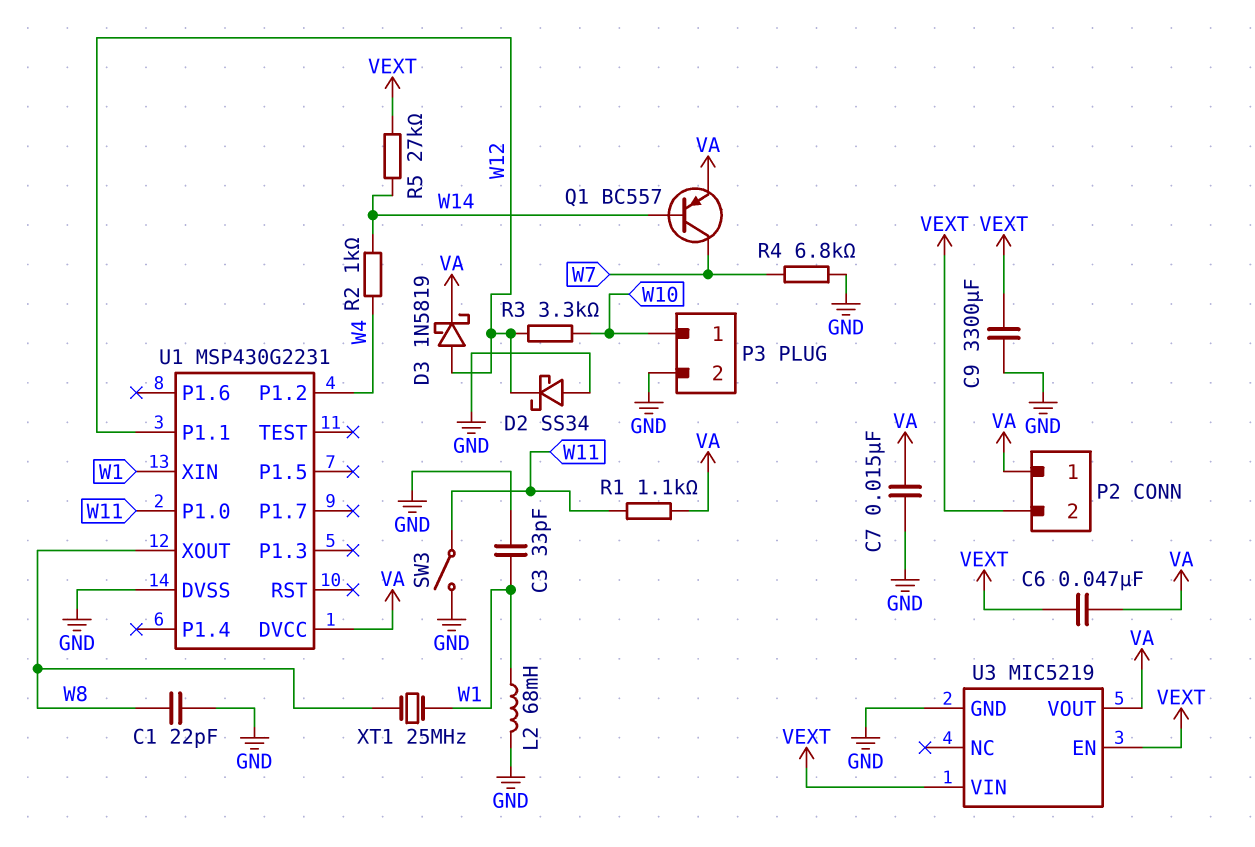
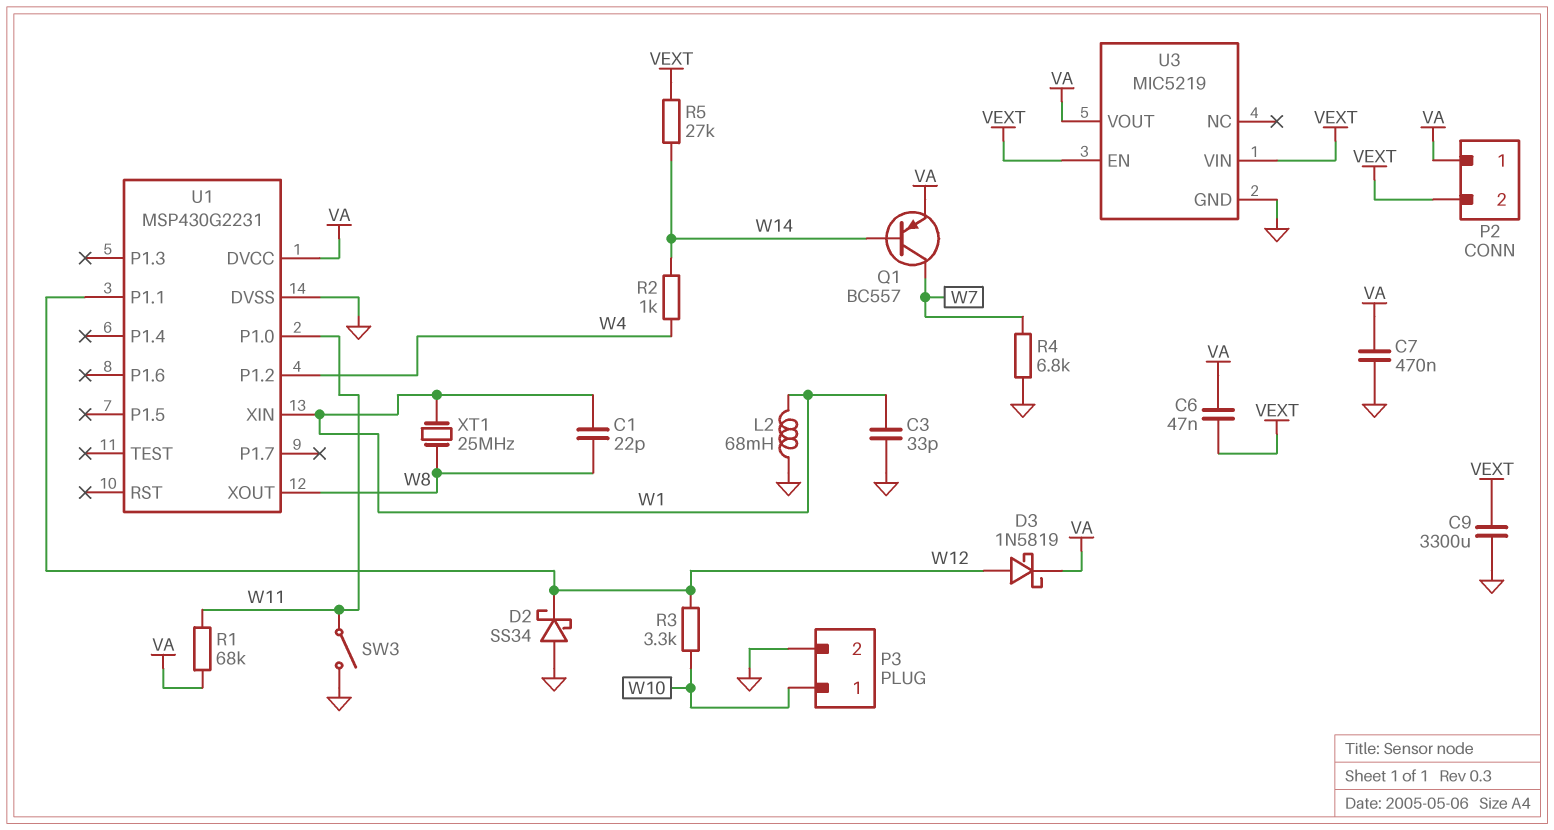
C1: 22pF (GND, W8) -> 22pF (W1, W8)
C7: 15nF (GND, VA) -> 470nF (GND, VA)
R1: 1.1k (VA, W11) -> 68k (VA, W11)

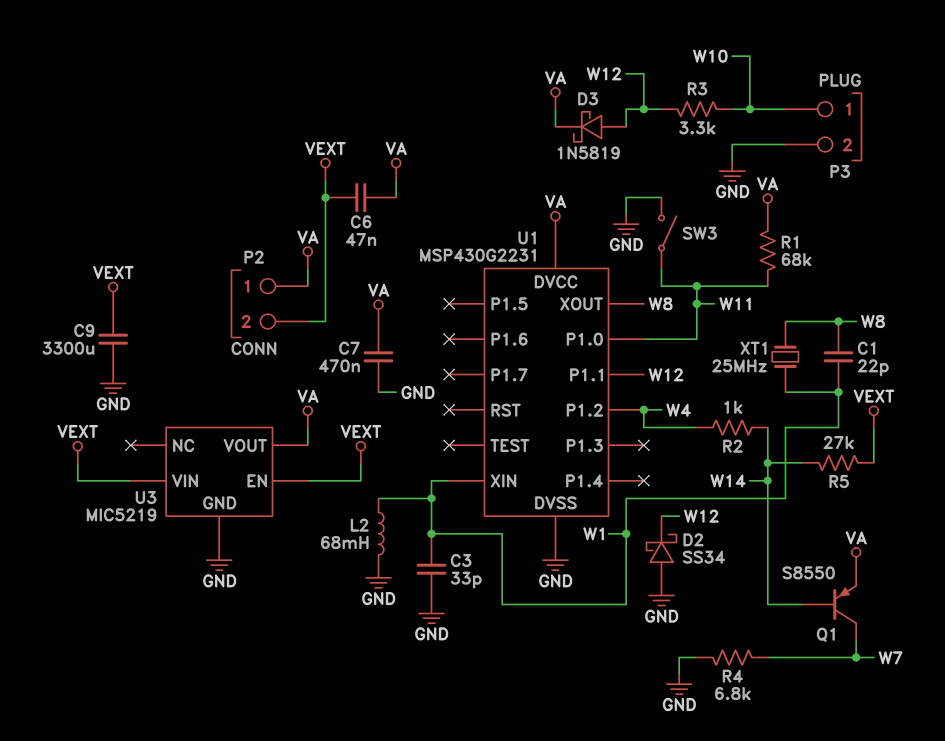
Q1: PNP BC557 (B W14, C W7, E VA) -> PNP S8550 (B W14, C W7, E VA)

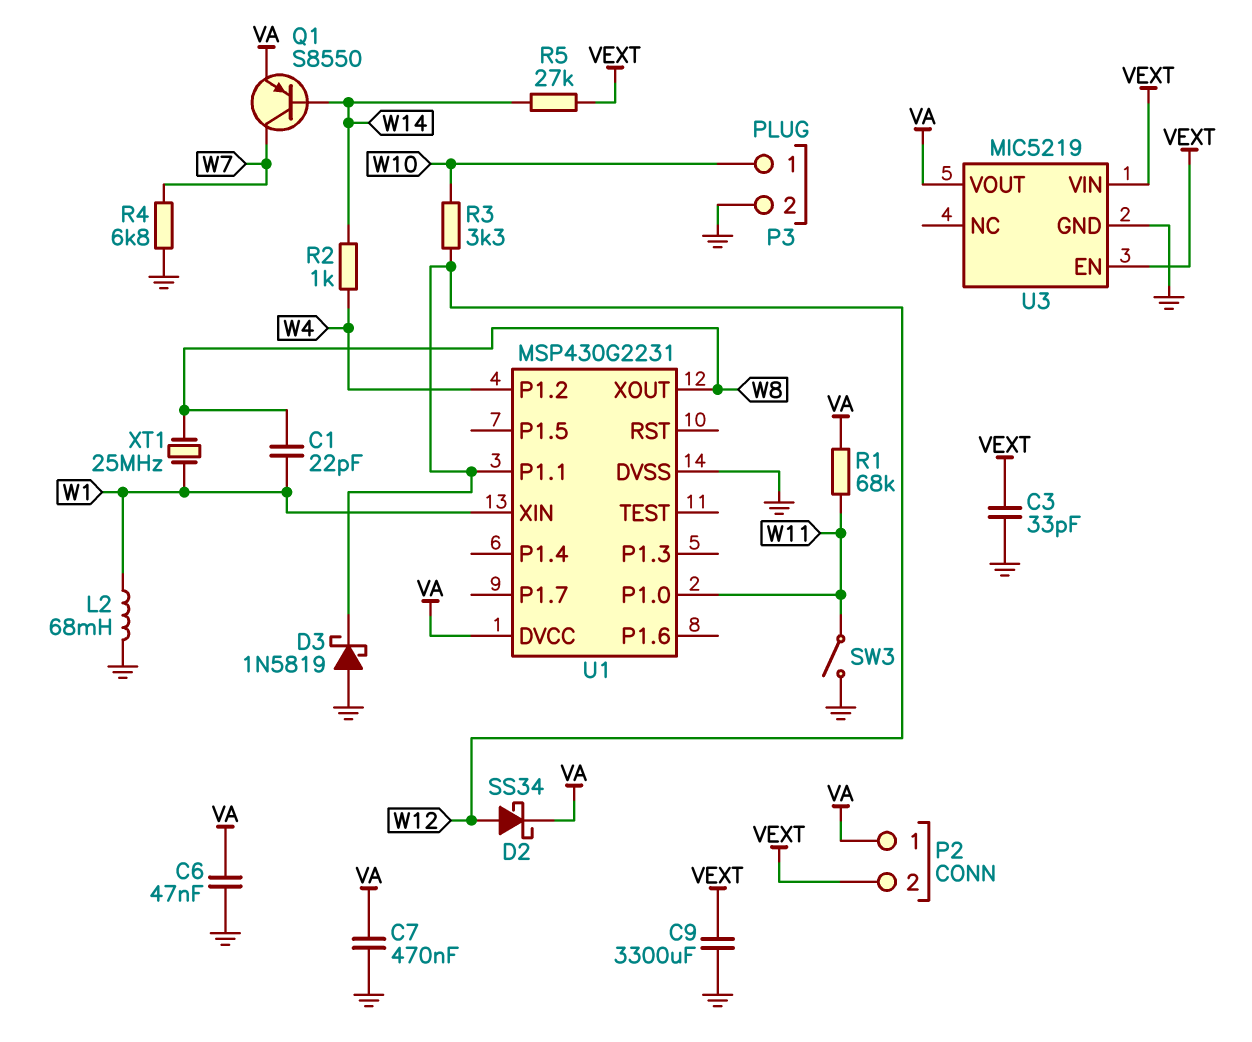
C3: 33pF (GND, W1) -> 33pF (GND, VEXT)
C6: 47nF (VA, VEXT) -> 47nF (GND, VA)
D2: schottky SS34 (A GND, K W12) -> schottky SS34 (A W12, K VA)
D3: schottky 1N5819 (A W12, K VA) -> schottky 1N5819 (A GND, K W12)

